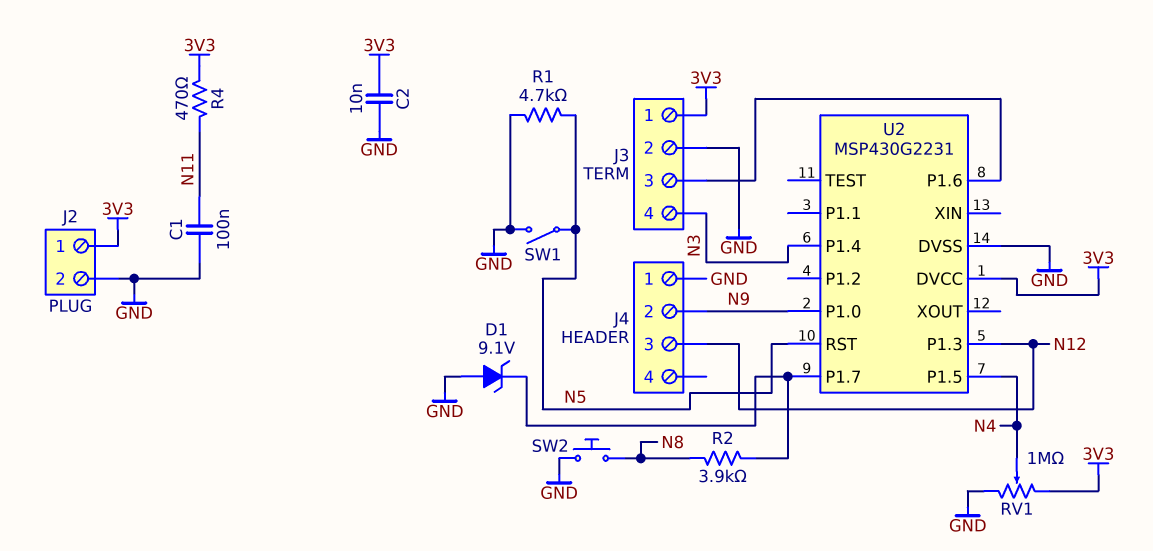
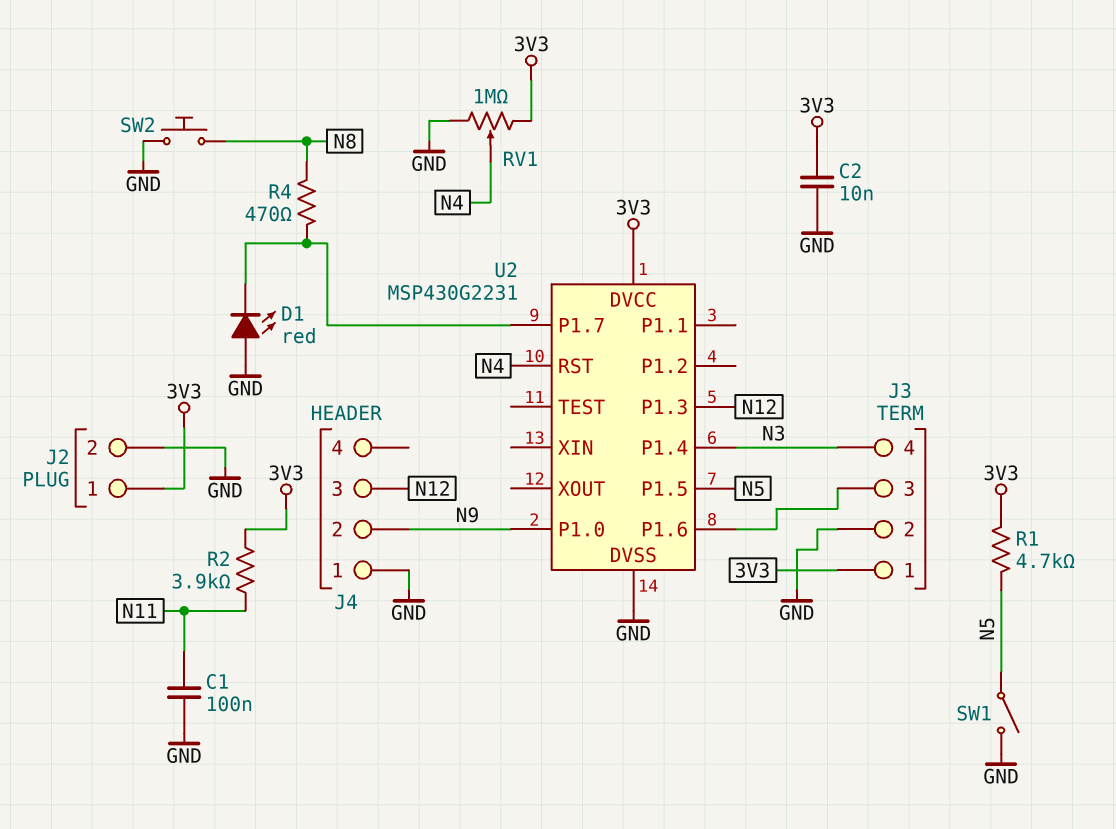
D1: zener 9.1V (A GND, K U2/P1.7) -> LED red (A GND, K U2/P1.7)
R1: 4.7k (GND, N5) -> 4.7k (3V3, N5)
R2: 3.9k (N8, U2/P1.7) -> 3.9k (3V3, N11)
R4: 470 (3V3, N11) -> 470 (N8, U2/P1.7)
U2 pin P1.5: N4 -> N5
U2 pin RST: N5 -> N4

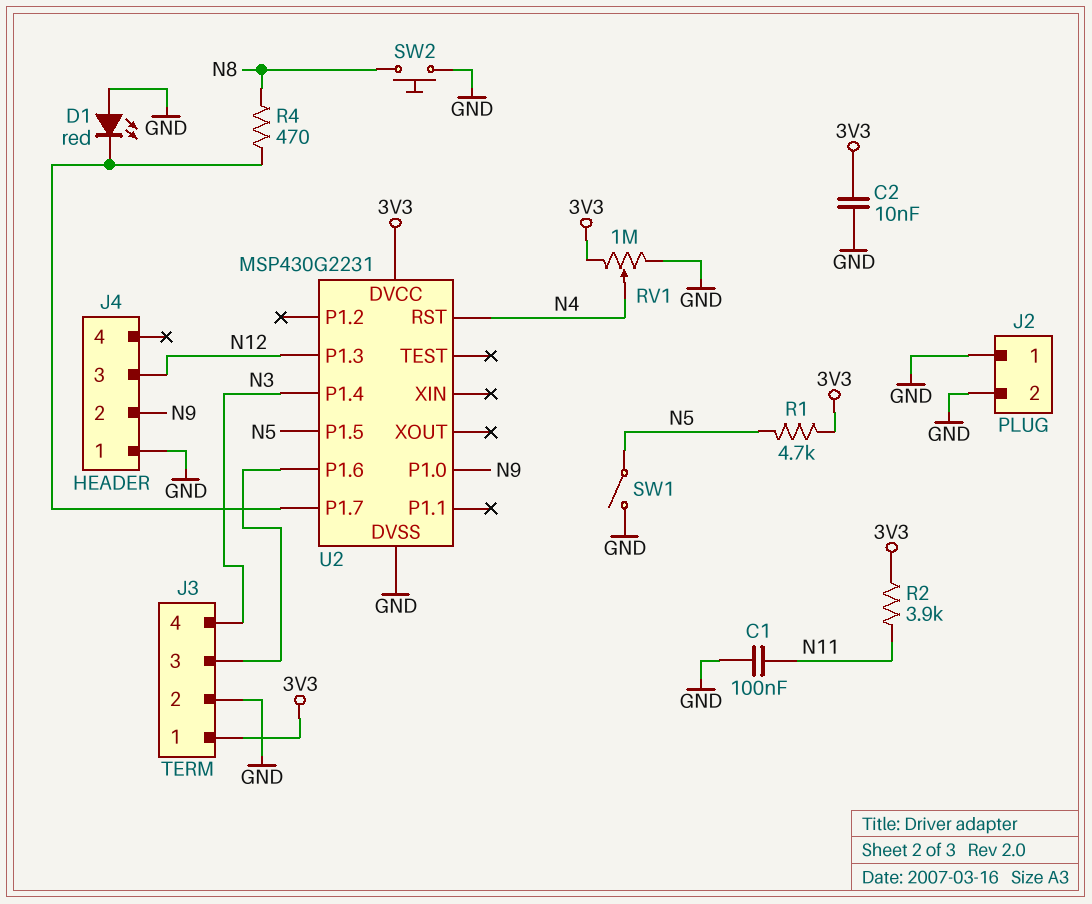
J2 pin 1: 3V3 -> GND

